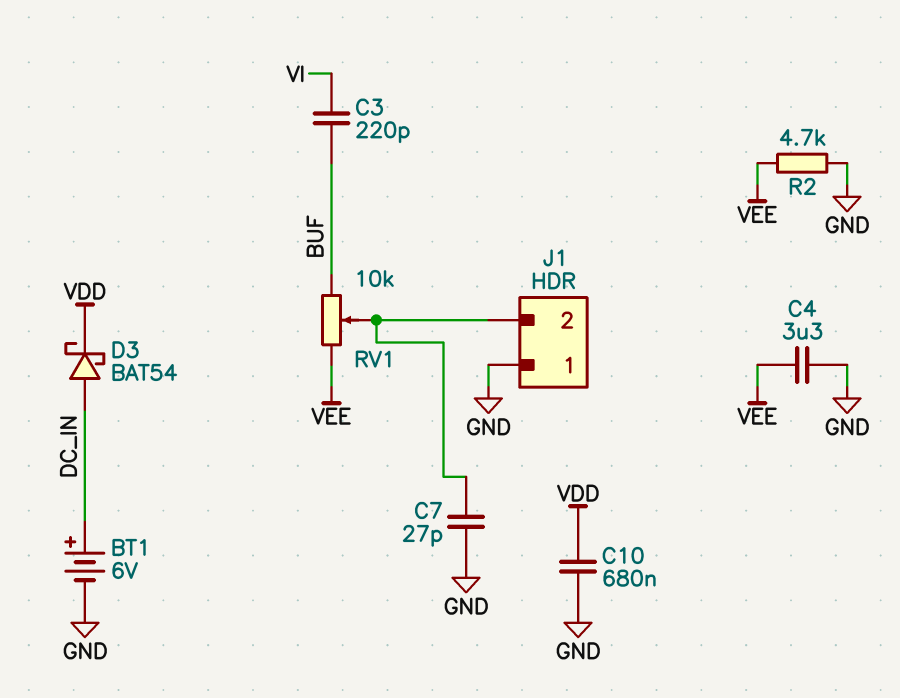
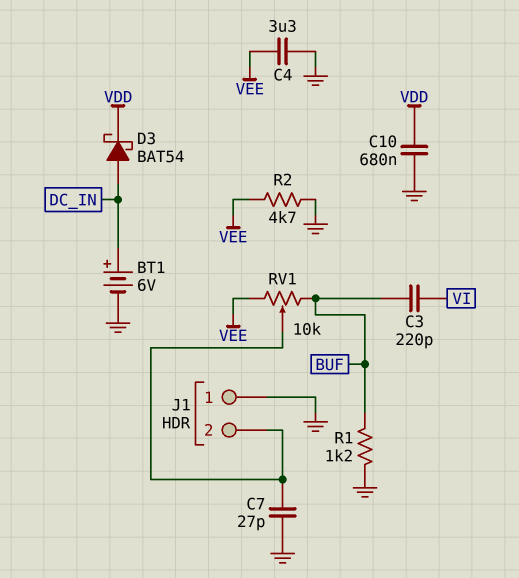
R1: none -> 1.2k (BUF, GND)

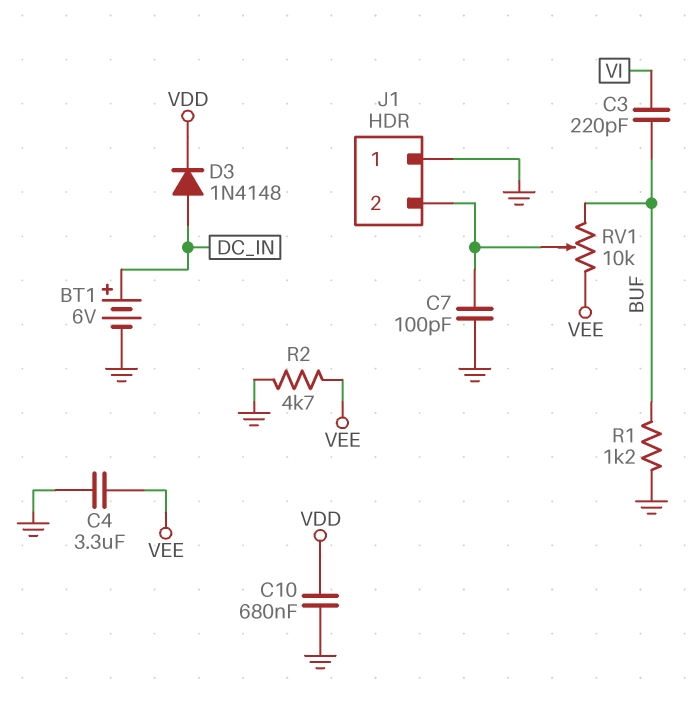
C7: 27pF (GND, J1/2) -> 100pF (GND, J1/2)
D3: schottky BAT54 (A DC_IN, K VDD) -> diode 1N4148 (A DC_IN, K VDD)

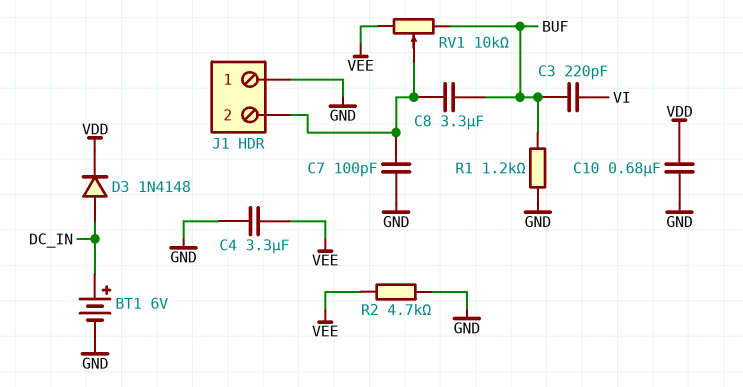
C8: none -> 3.3uF (BUF, J1/2)

